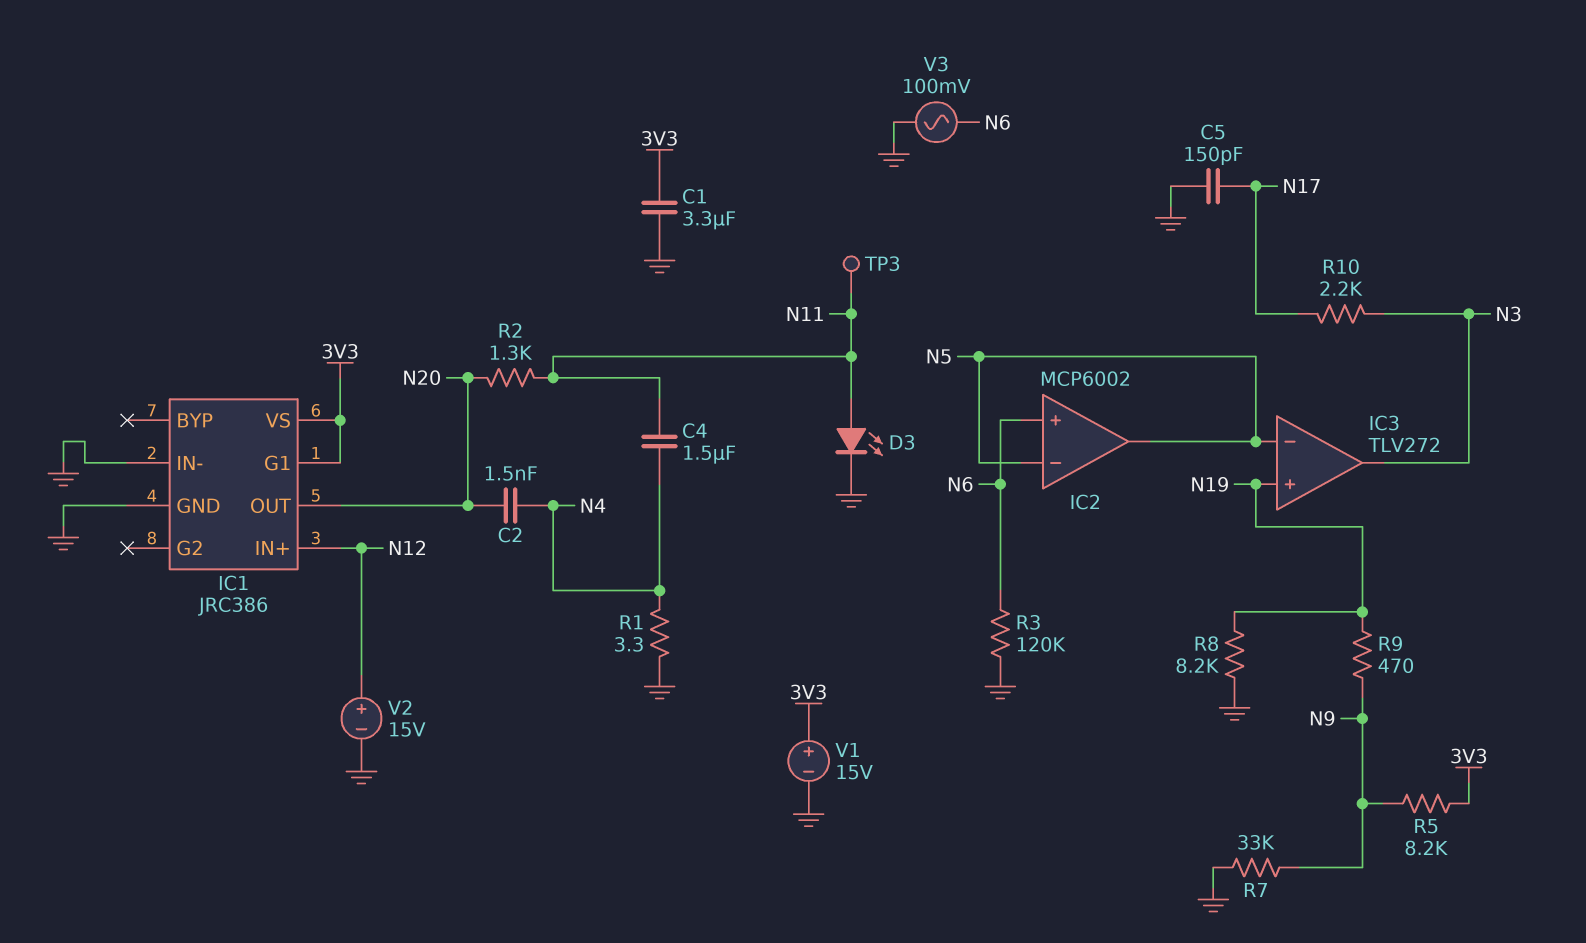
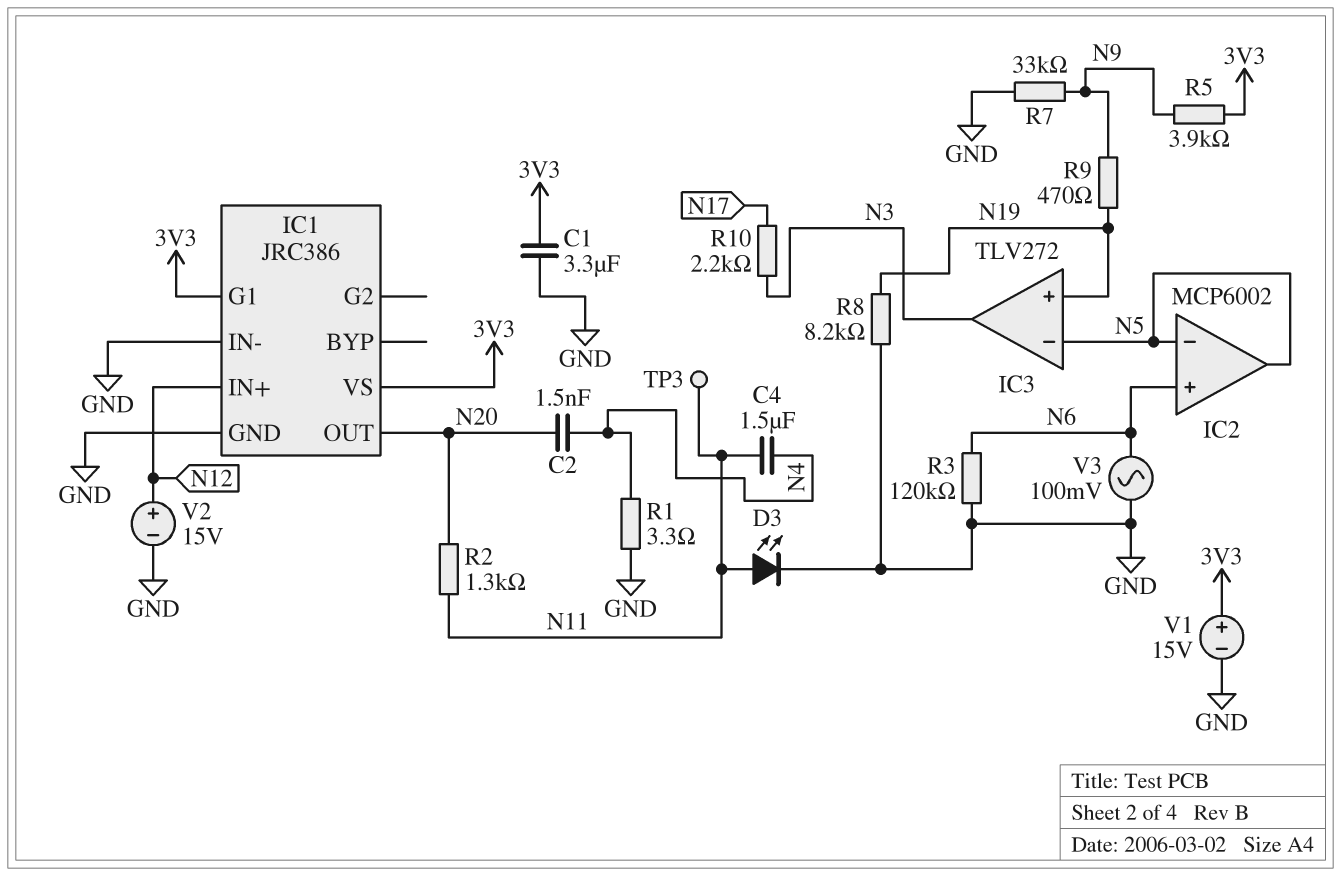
C5: 150pF (GND, N17) -> none
R5: 8.2k (3V3, N9) -> 3.9k (3V3, N9)

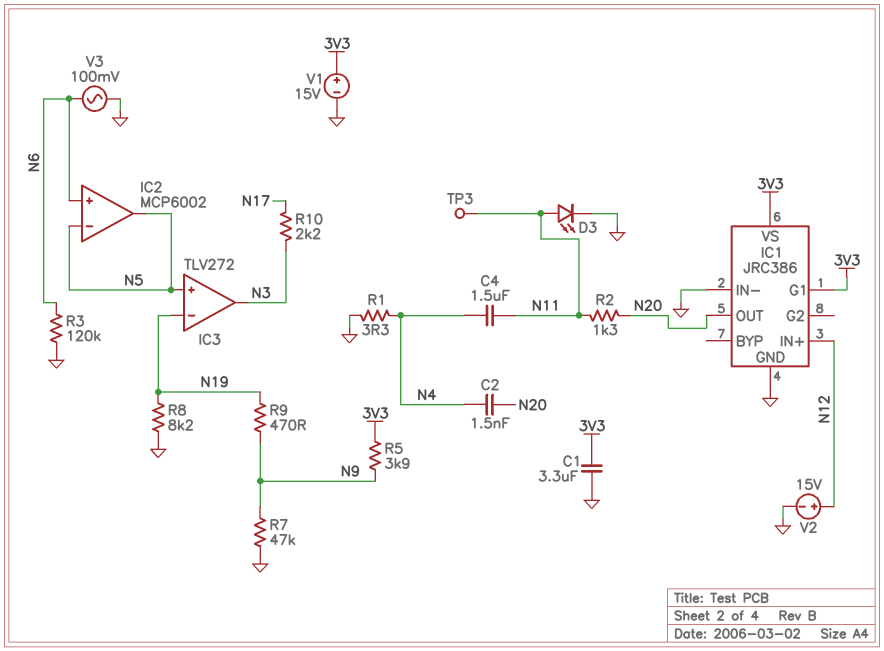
IC3 pin in+: N19 -> N5
IC3 pin in-: N5 -> N19
R7: 33k (GND, N9) -> 47k (GND, N9)

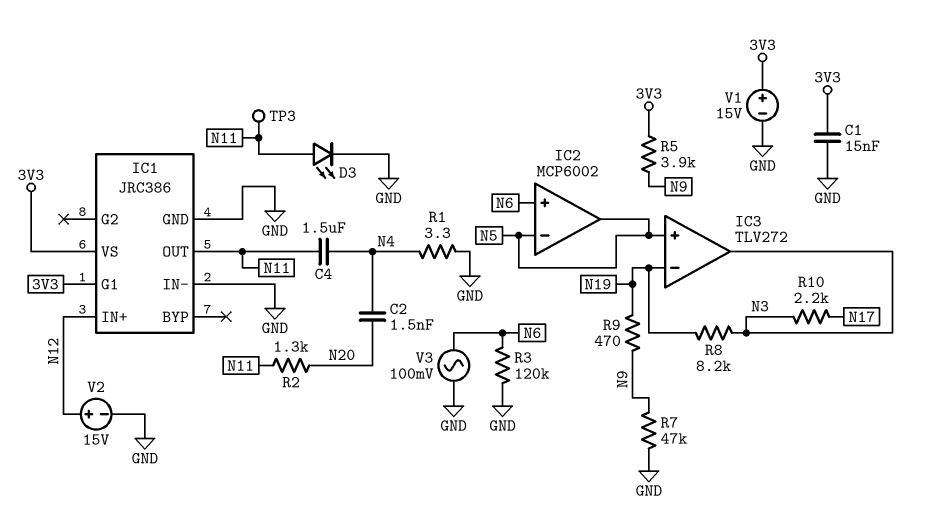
C1: 3.3uF (3V3, GND) -> 15nF (3V3, GND)
IC1 pin OUT: N20 -> N11
R8: 8.2k (GND, N19) -> 8.2k (N3, N19)

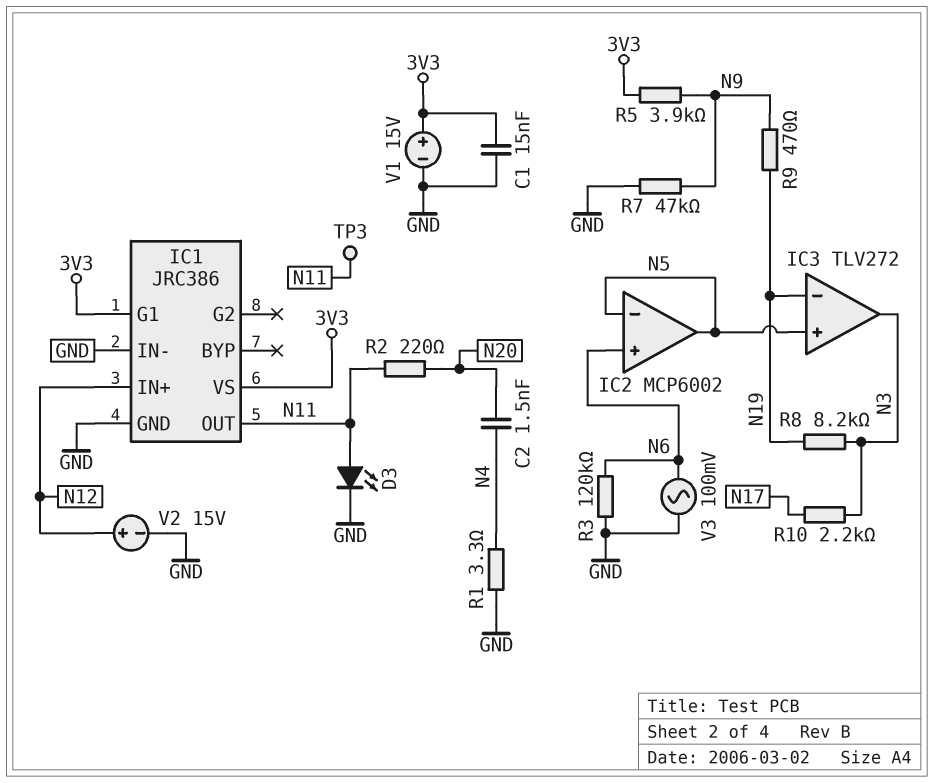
C4: 1.5uF (N4, N11) -> none
R2: 1.3k (N11, N20) -> 220 (N11, N20)

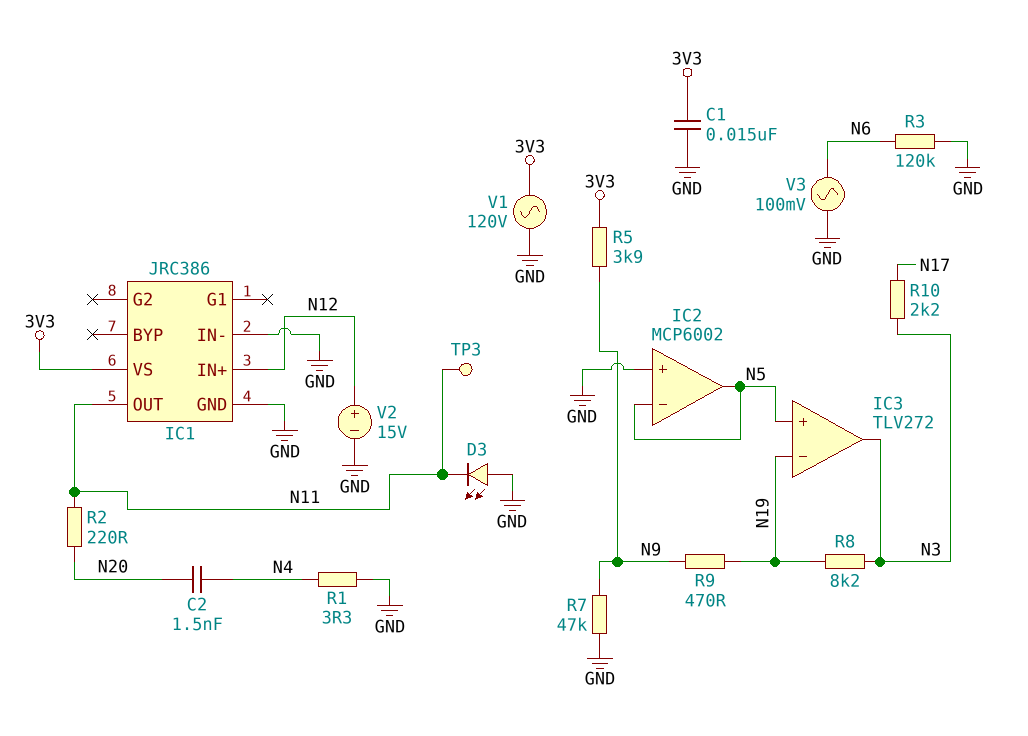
D3: LED (A N11, K GND) -> LED (A GND, K N11)
IC1 pin G1: 3V3 -> none
IC2 pin in+: N6 -> GND
V1: 15V (plus 3V3, minus GND) -> AC 120V (3V3, GND)

